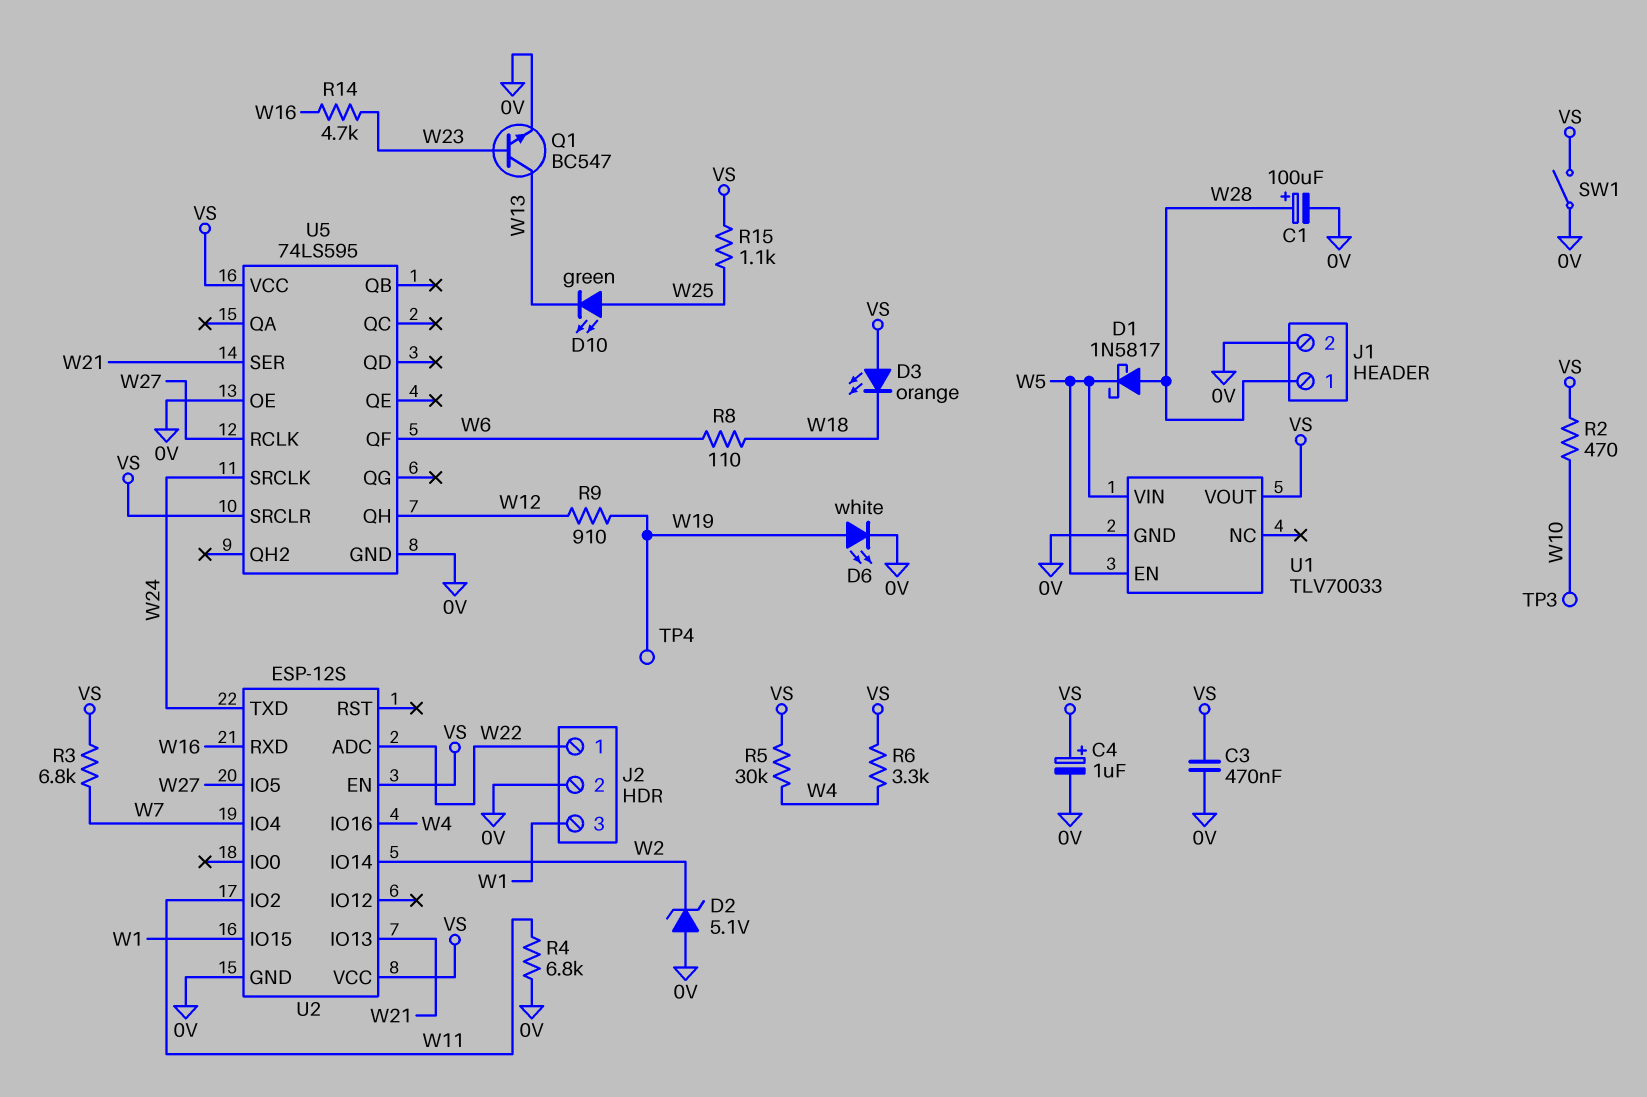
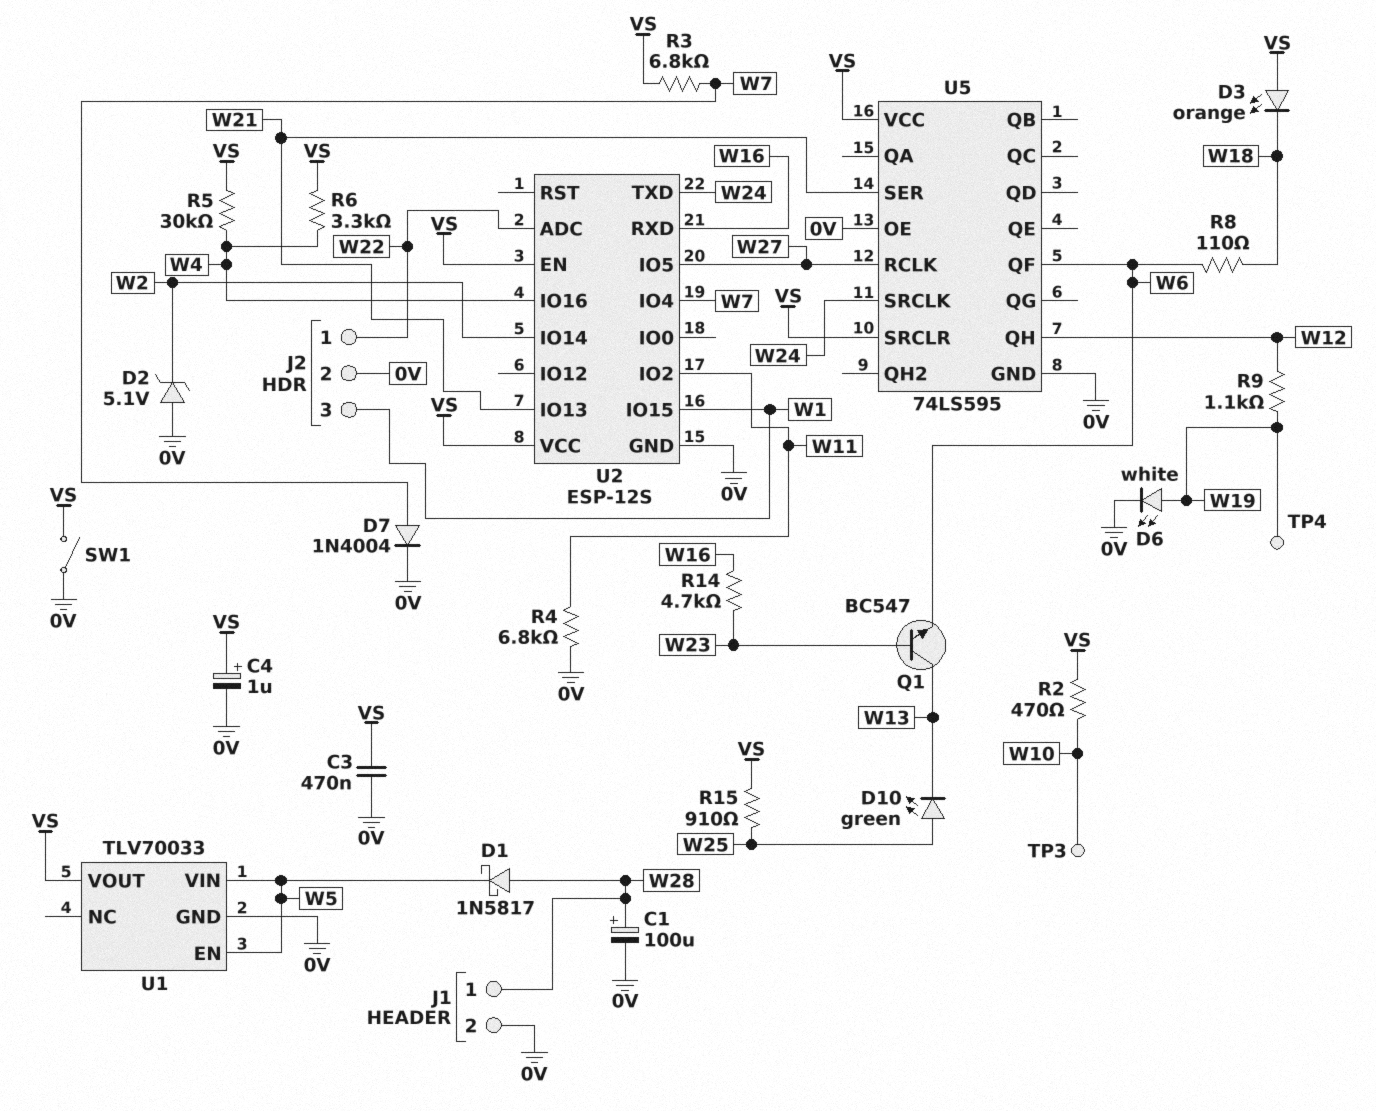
D7: none -> diode 1N4004 (A W7, K 0V)
Q1: NPN BC547 (B W23, C W13, E 0V) -> NPN BC547 (B W23, C W13, E W6)
R9: 910 (W12, W19) -> 1.1k (W12, W19)
R15: 1.1k (VS, W25) -> 910 (VS, W25)

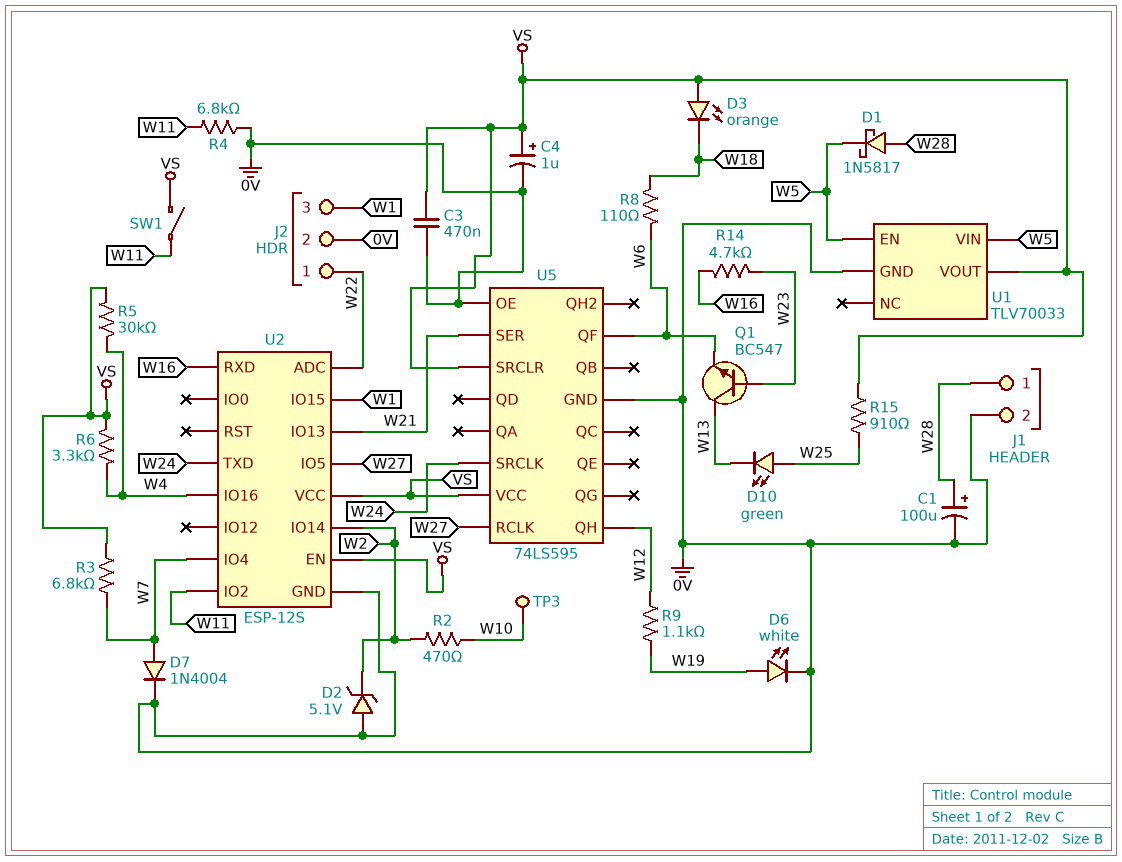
R2: 470 (VS, W10) -> 470 (W2, W10)
SW1: switch (0V, VS) -> switch (VS, W11)
TP4: test point (W19) -> none

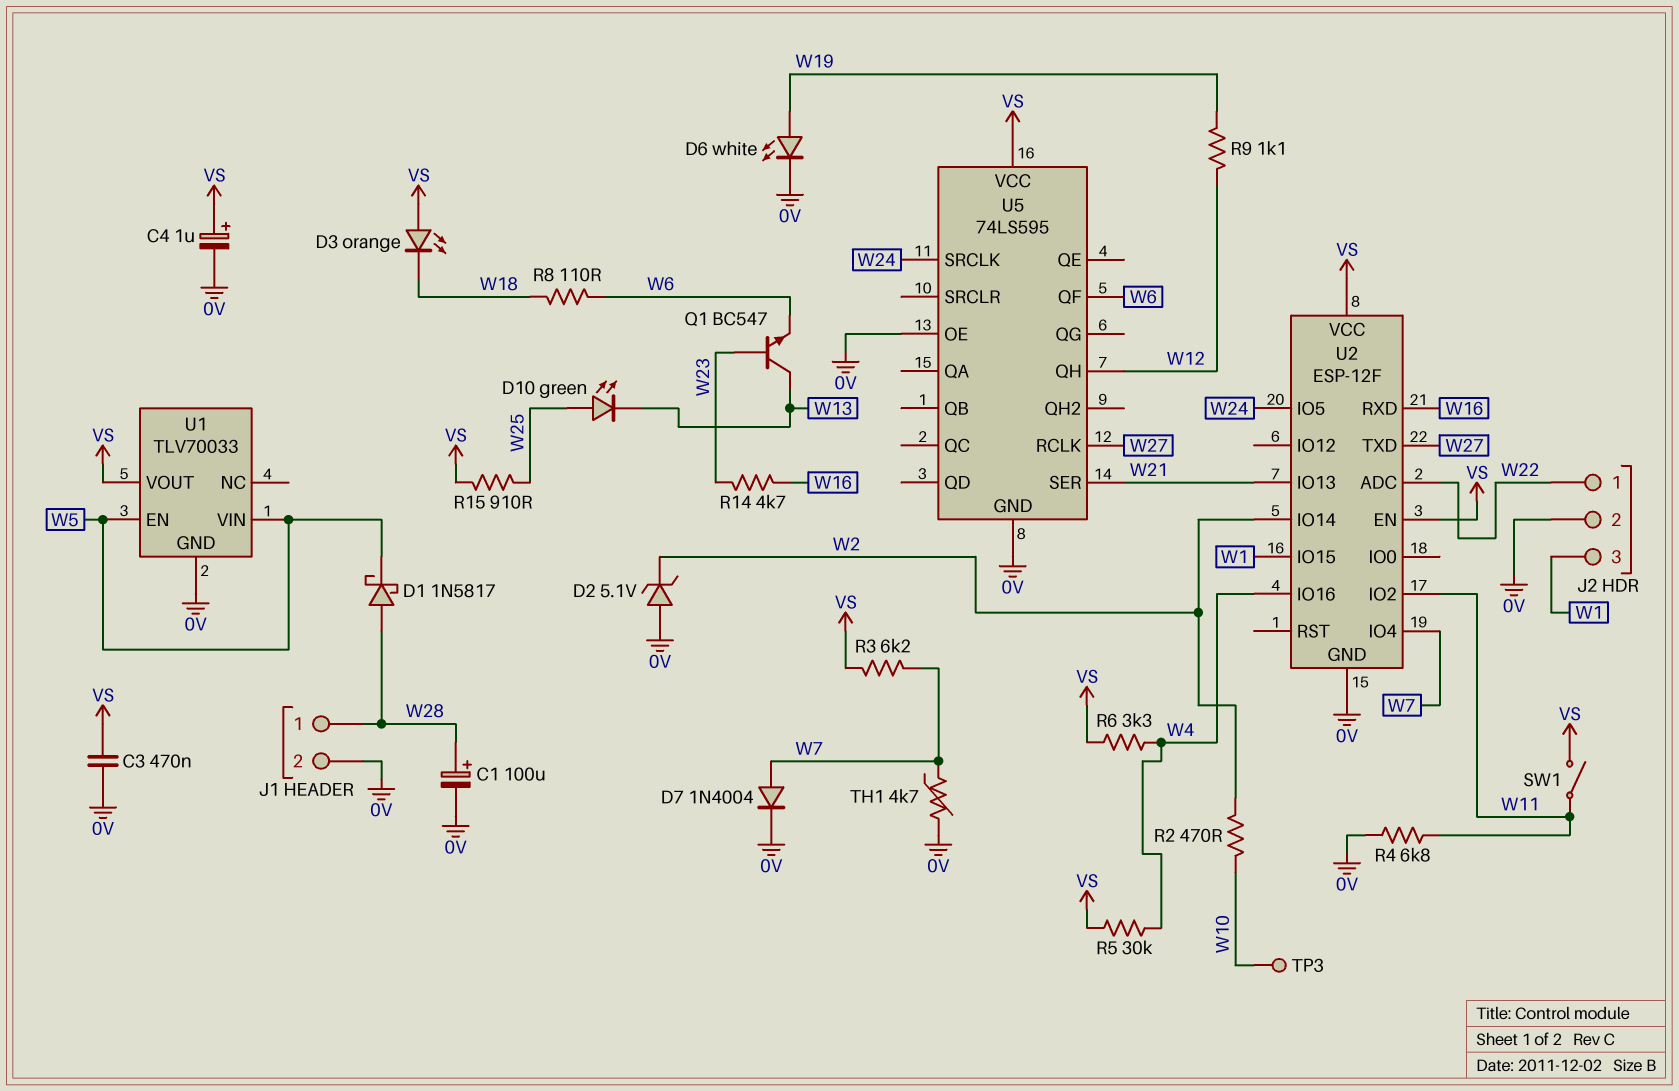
R3: 6.8k (VS, W7) -> 6.2k (VS, W7)
TH1: none -> 4.7k (0V, W7)
U2: ESP-12S -> ESP-12F
U2 pin IO5: W27 -> W24
U2 pin TXD: W24 -> W27
U5 pin SRCLR: VS -> none

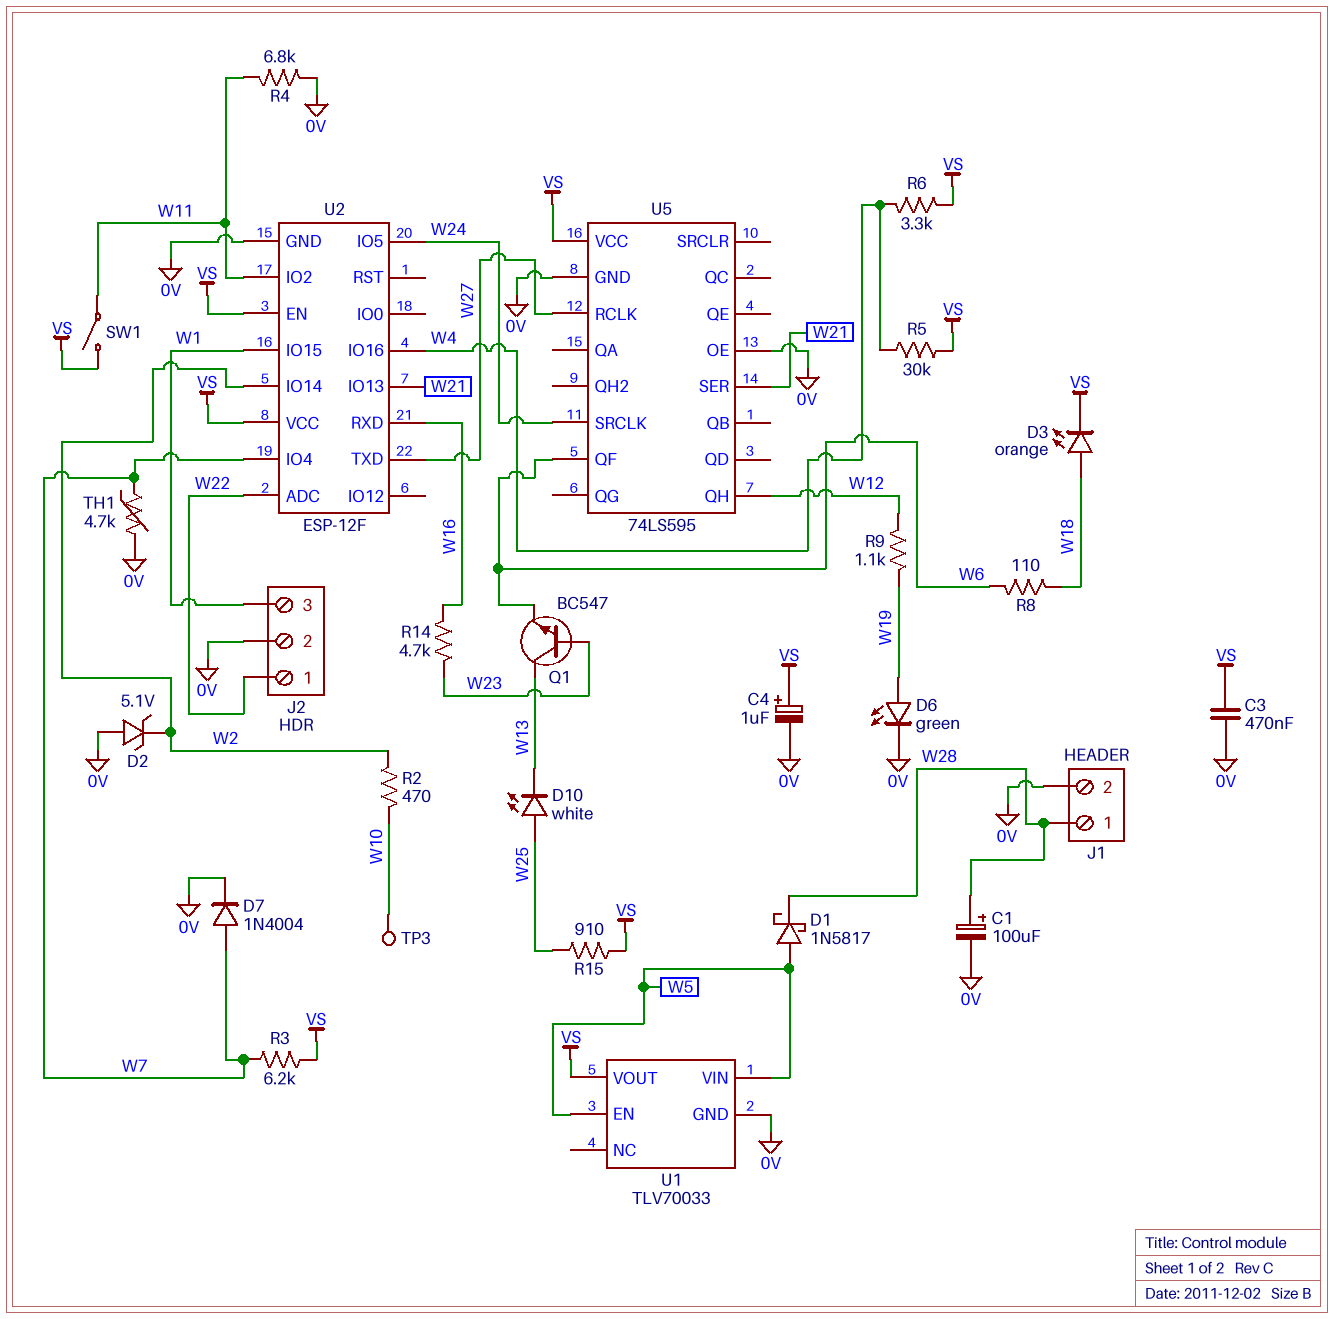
D1: schottky 1N5817 (A W28, K W5) -> schottky 1N5817 (A W5, K W28)
D3: LED orange (A VS, K W18) -> LED orange (A W18, K VS)
D6: LED white (A W19, K 0V) -> LED green (A W19, K 0V)
D10: LED green (A W25, K W13) -> LED white (A W25, K W13)

